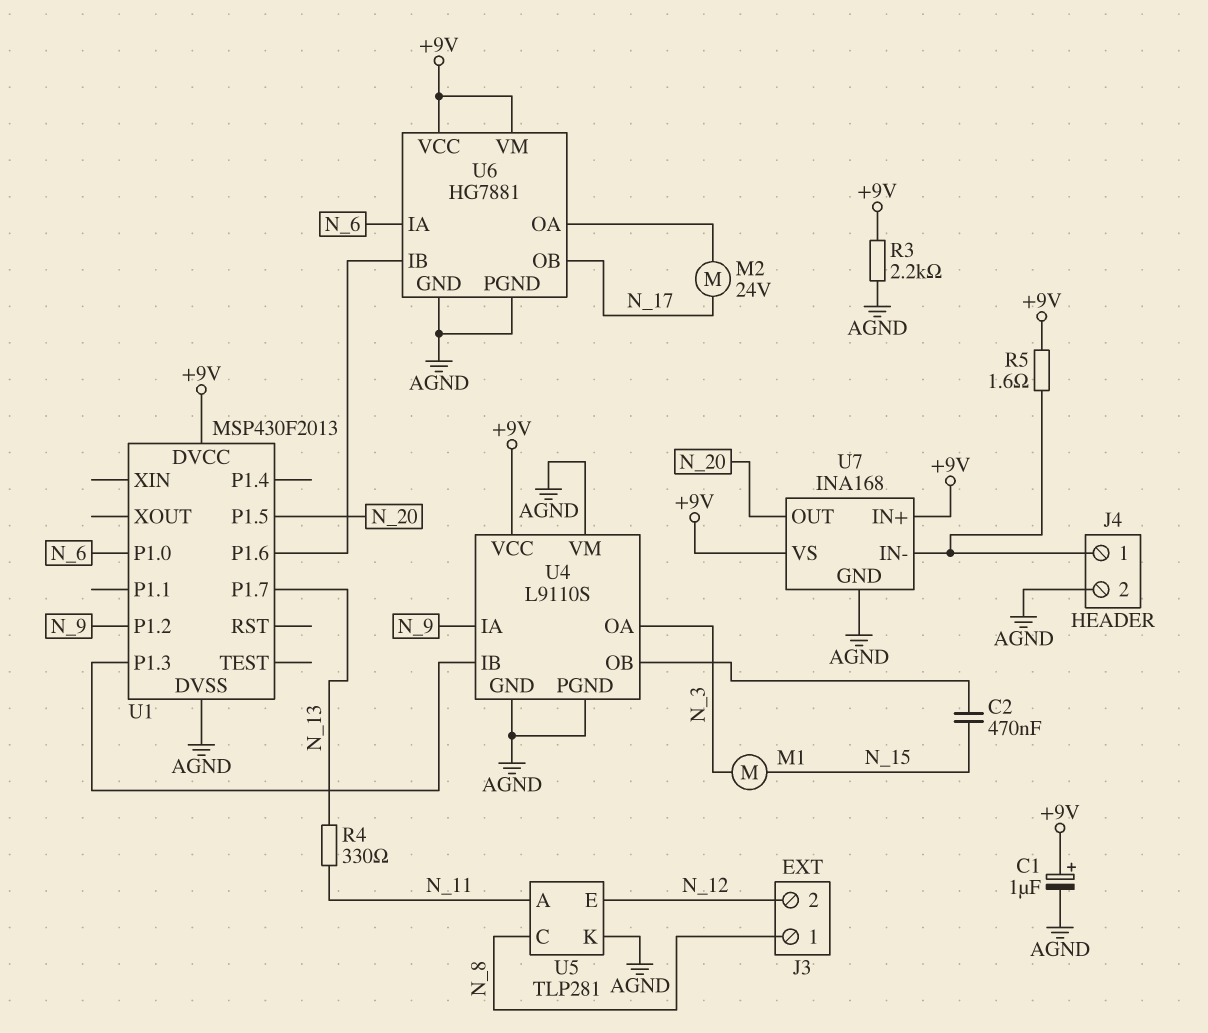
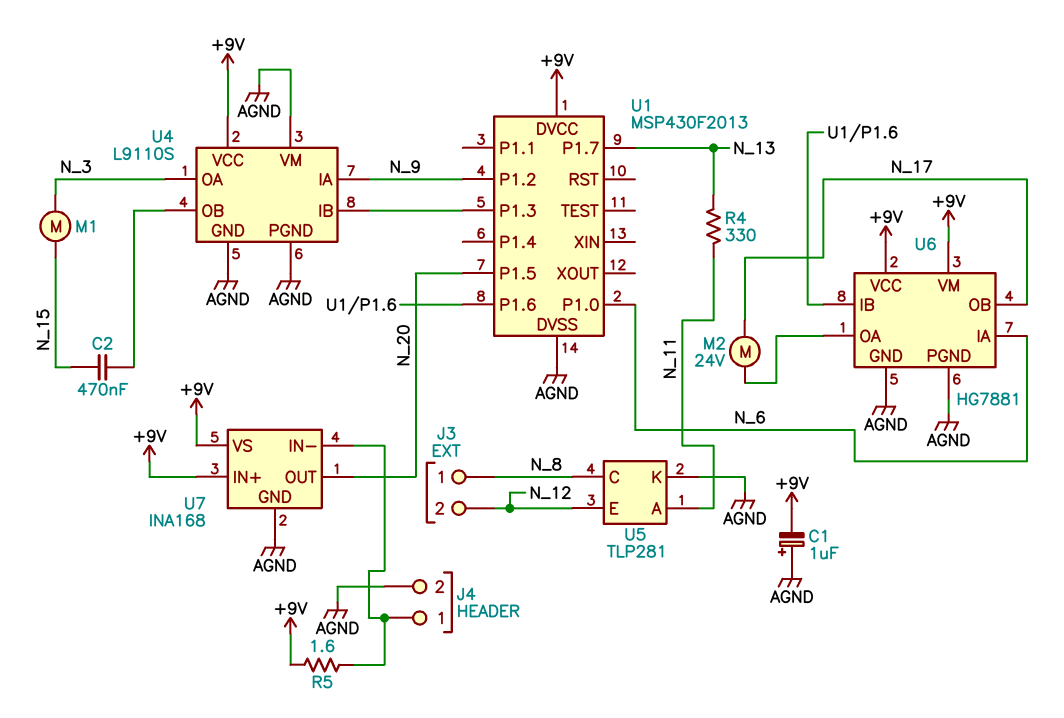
C1: 1uF (plus +9V, minus AGND) -> 1uF (plus AGND, minus +9V)
R3: 2.2k (+9V, AGND) -> none

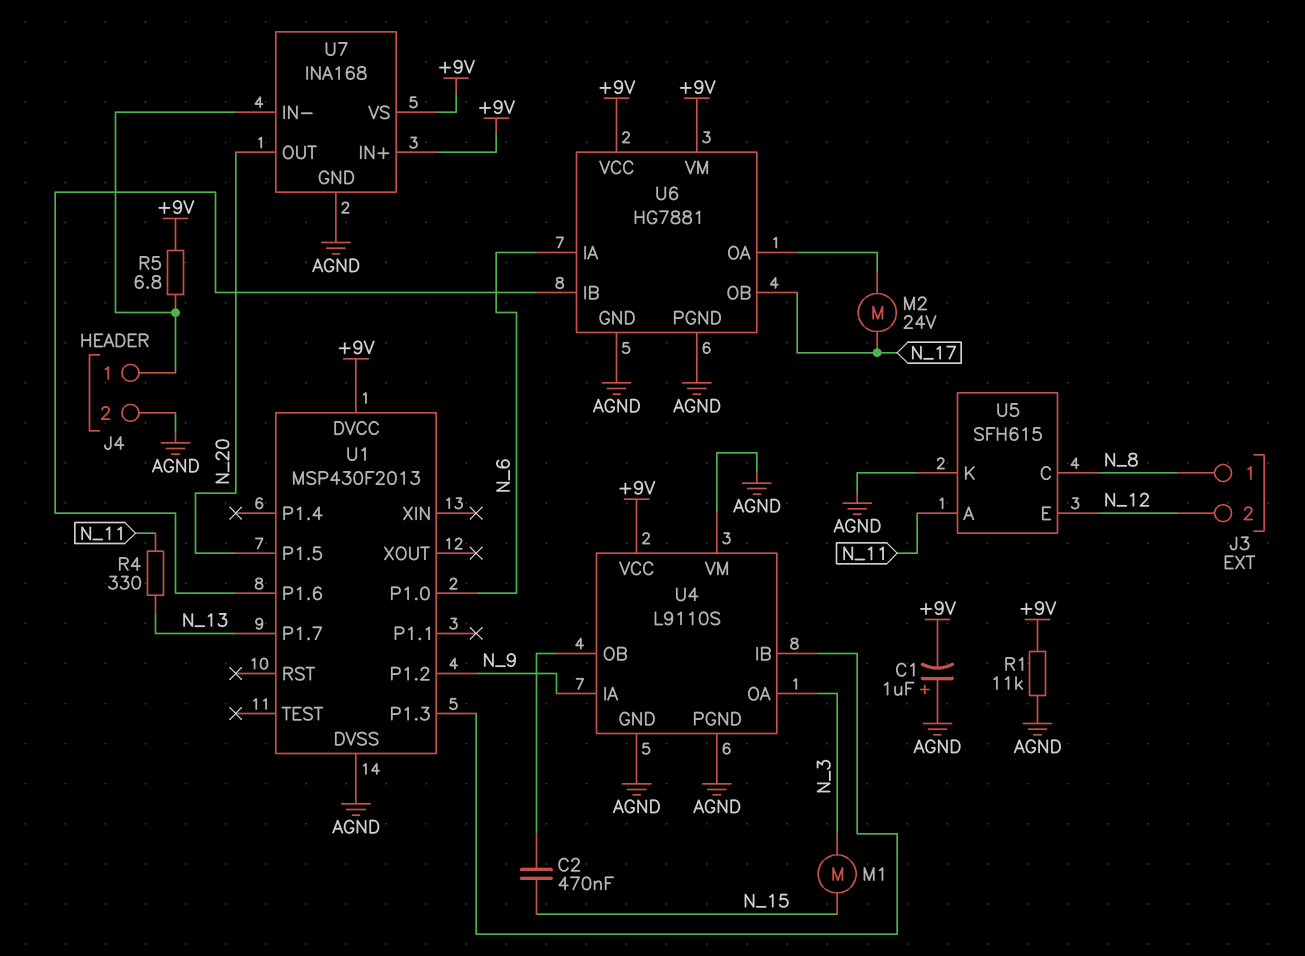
R1: none -> 11k (+9V, AGND)
R5: 1.6 (+9V, J4/1) -> 6.8 (+9V, J4/1)
U5: TLP281 -> SFH615

